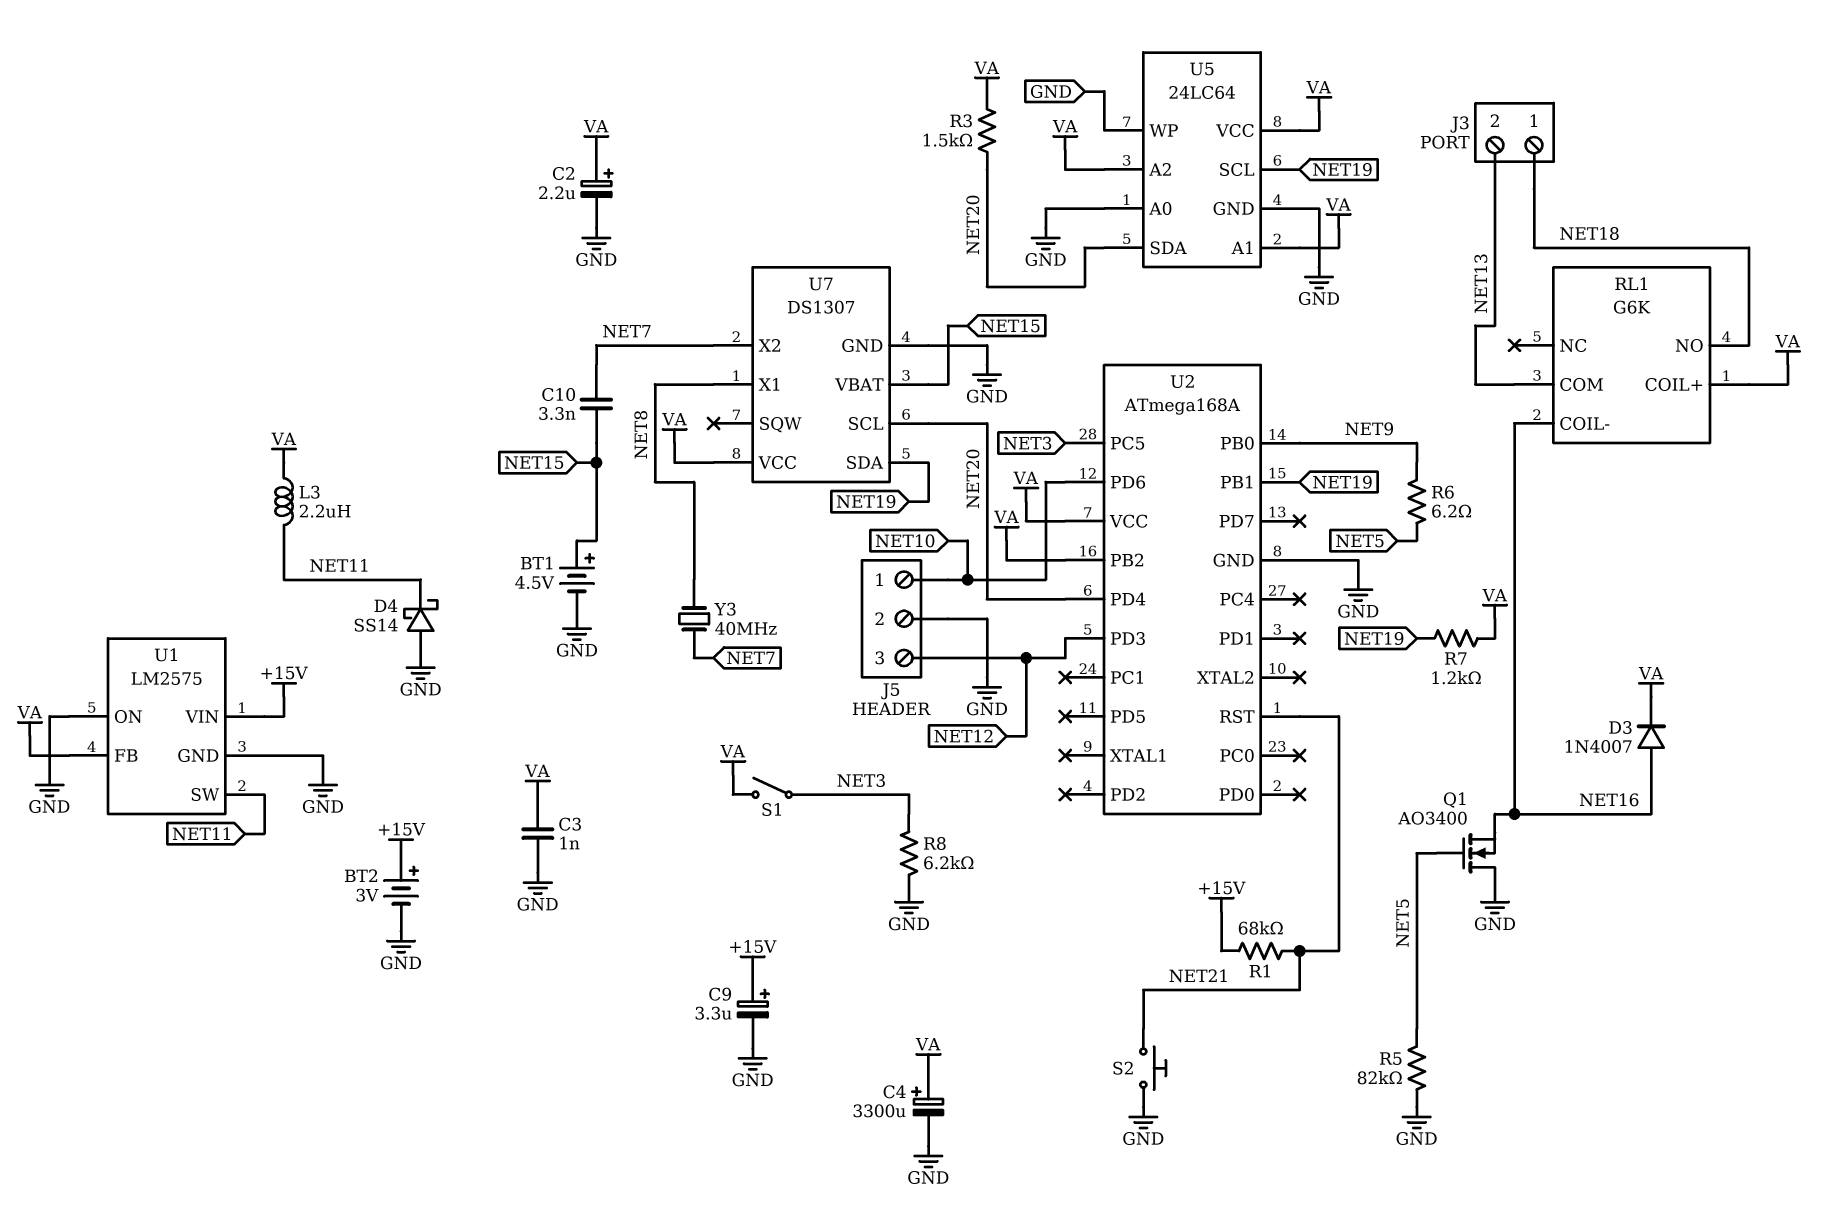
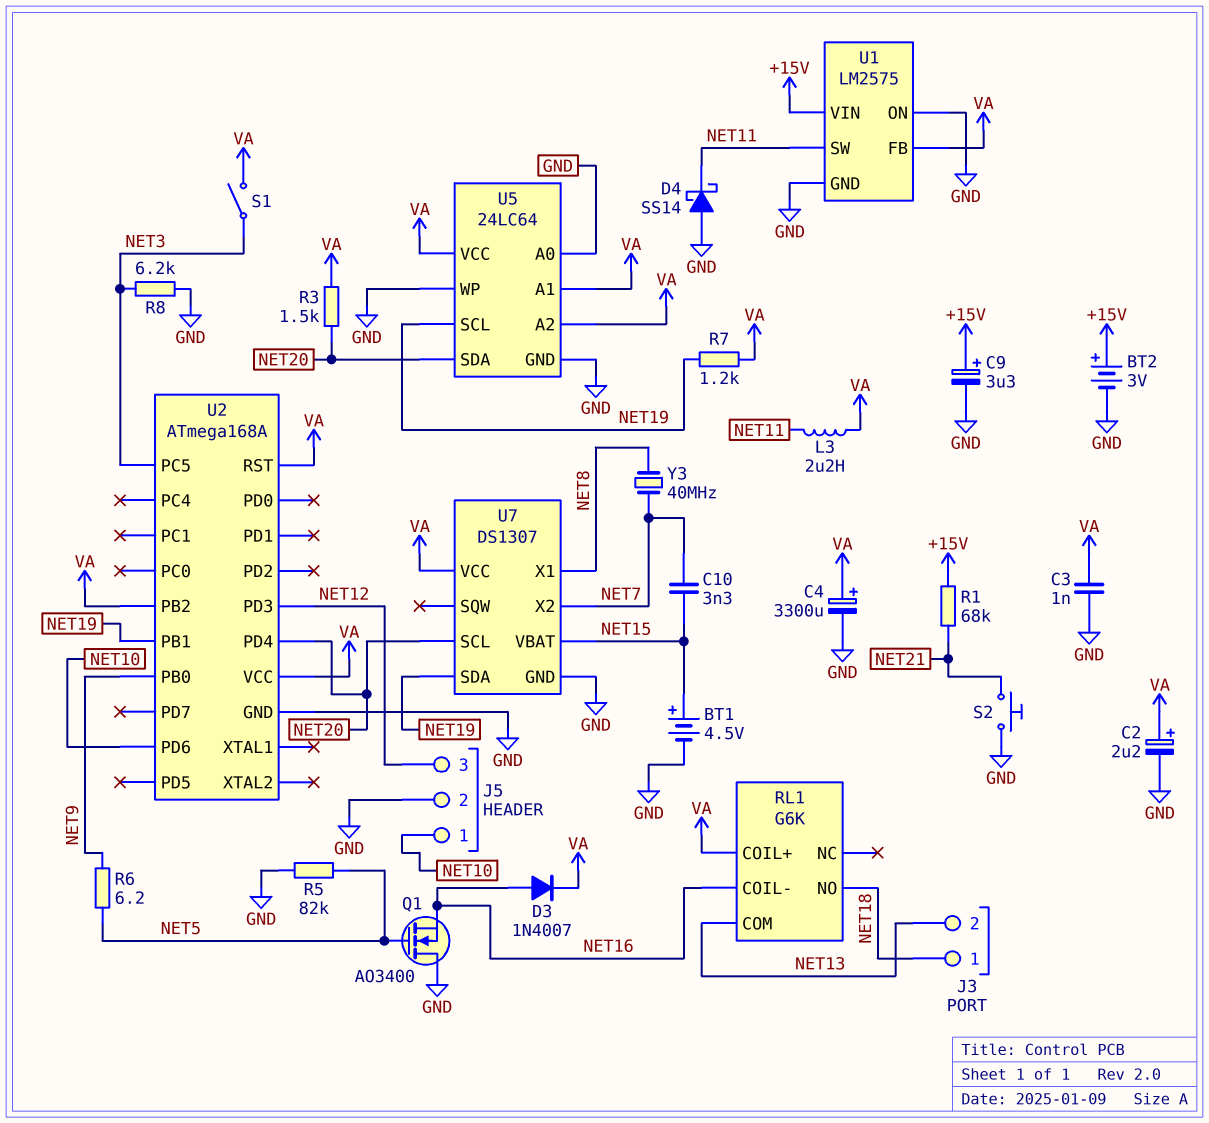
U2 pin RST: NET21 -> VA

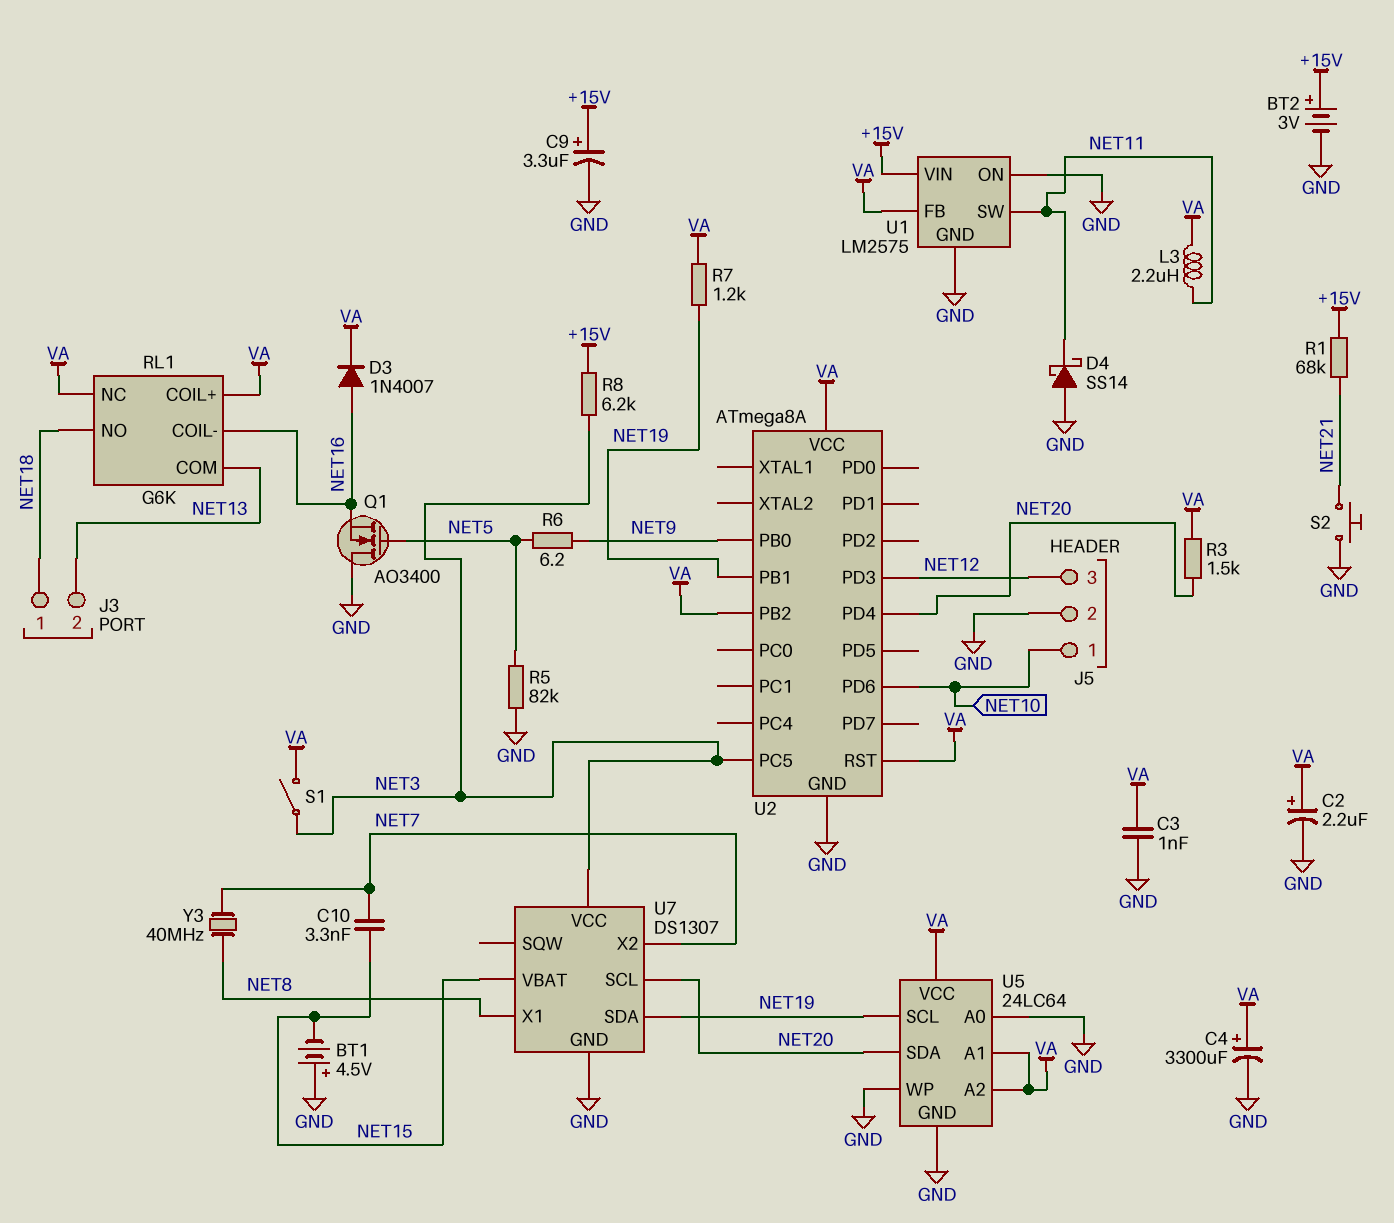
BT1: 4.5V (plus NET15, minus GND) -> 4.5V (plus GND, minus NET15)
R8: 6.2k (GND, NET3) -> 6.2k (+15V, NET3)
RL1 pin NC: none -> VA
U2: ATmega168A -> ATmega8A
U7 pin VCC: VA -> NET3

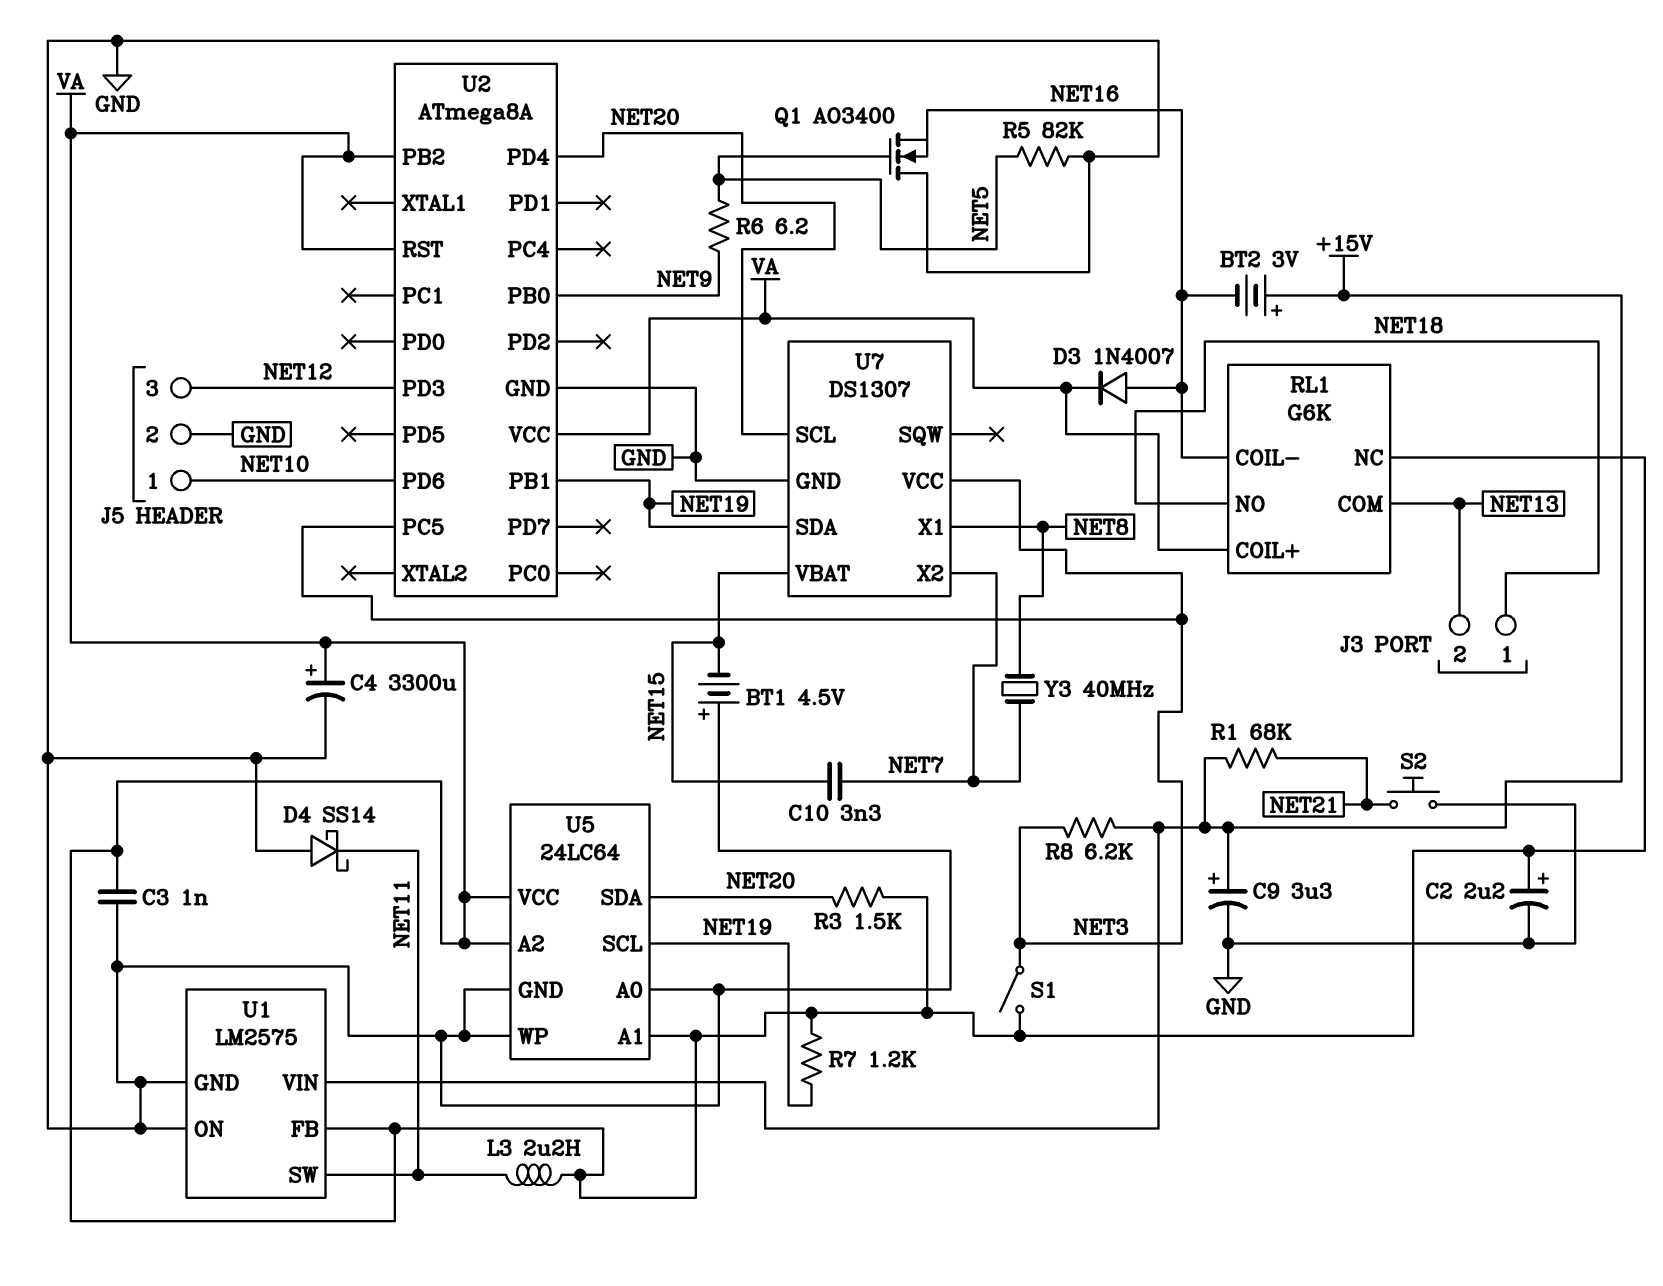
BT2: 3V (plus +15V, minus GND) -> 3V (plus +15V, minus NET16)

